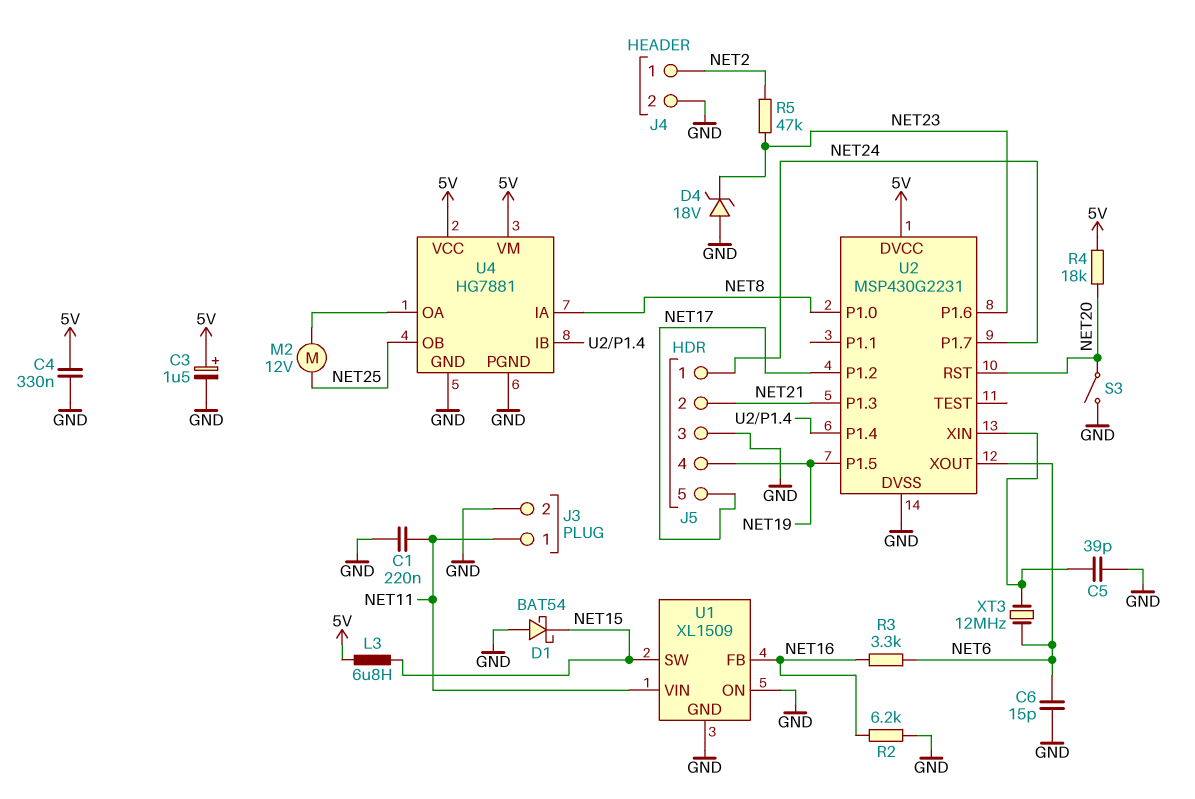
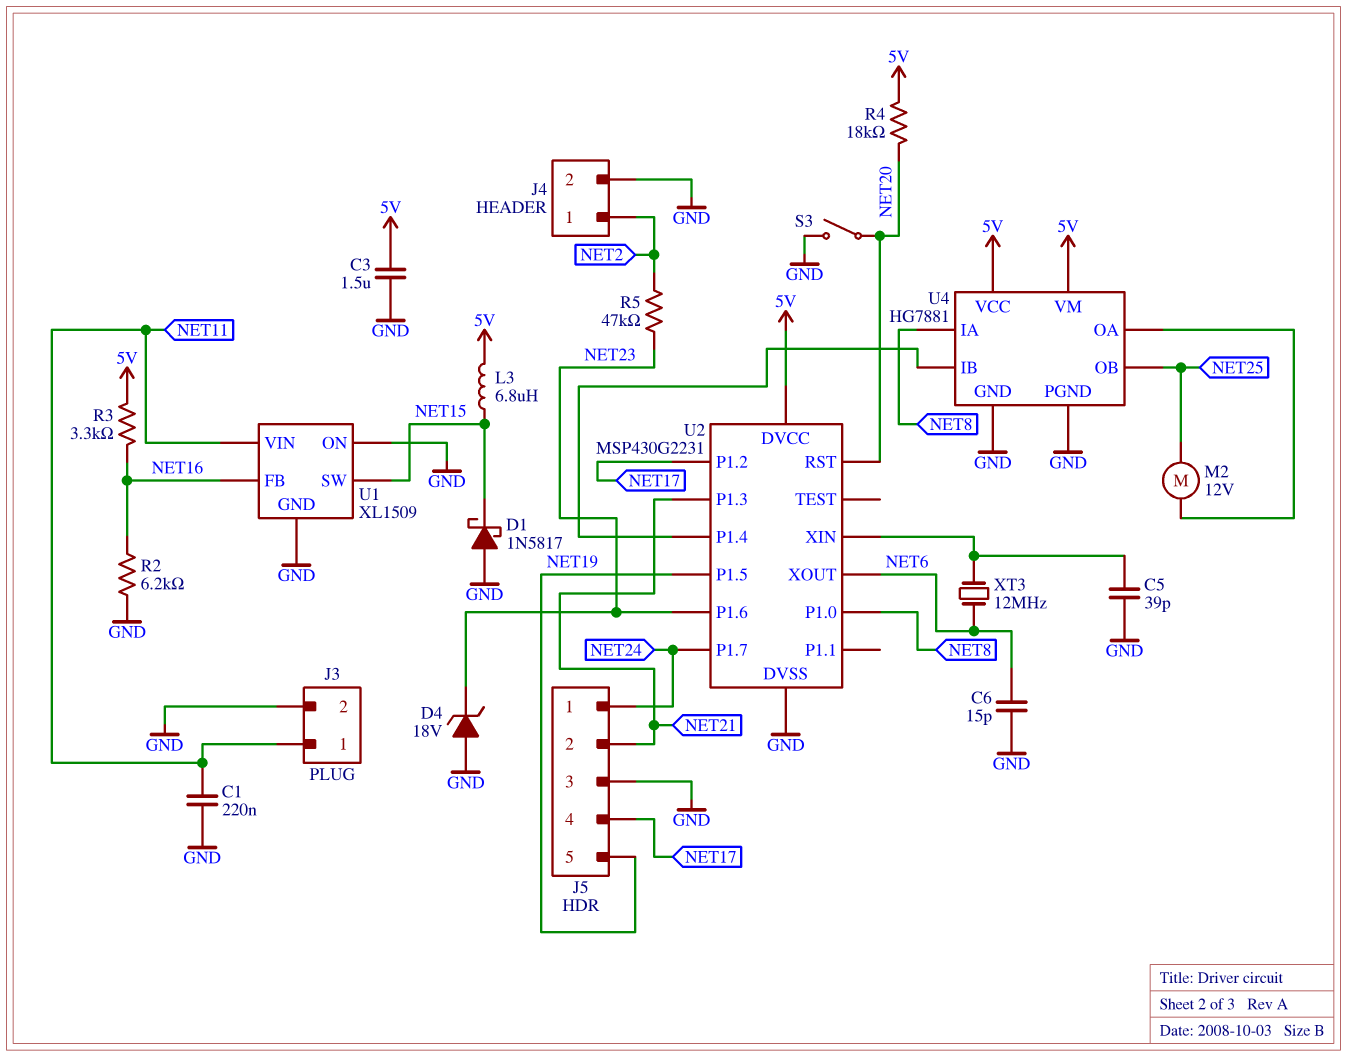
C3: 1.5uF (plus 5V, minus GND) -> 1.5uF (5V, GND)
C4: 330nF (5V, GND) -> none
D1: schottky BAT54 (A GND, K NET15) -> schottky 1N5817 (A GND, K NET15)
J5 pin 4: NET19 -> NET17
J5 pin 5: NET17 -> NET19
R3: 3.3k (NET6, NET16) -> 3.3k (5V, NET16)

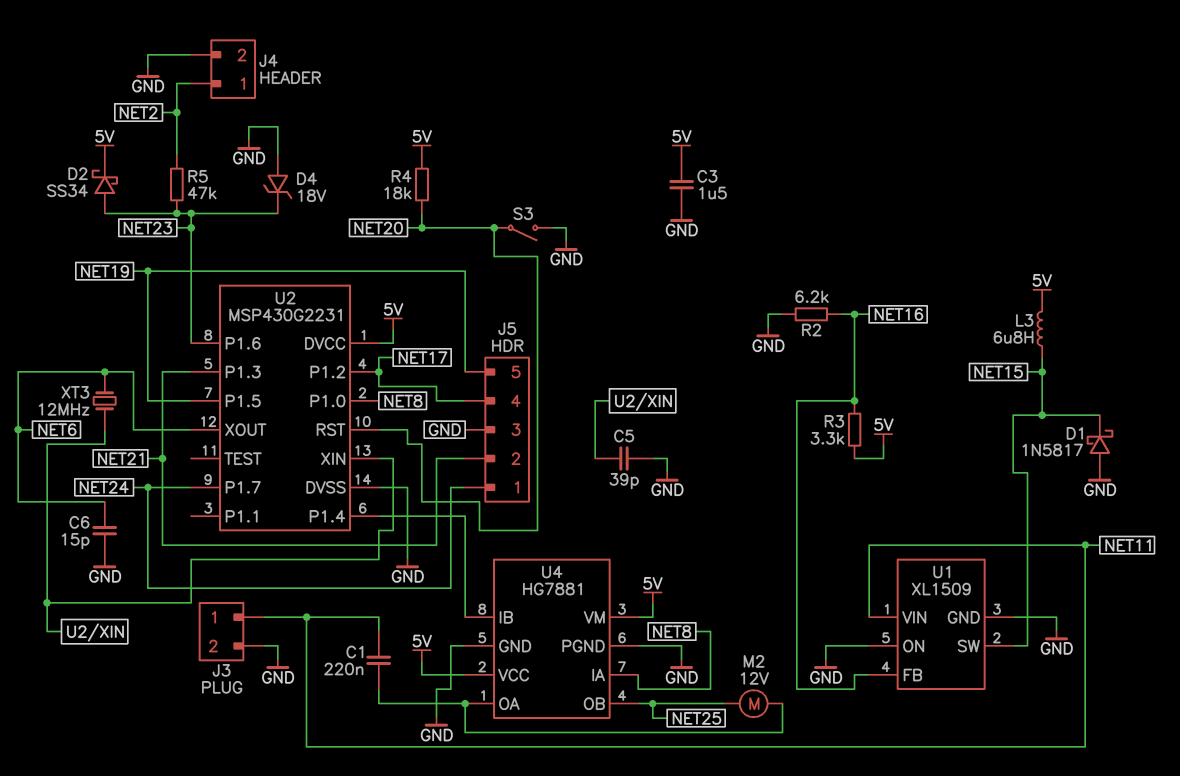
C1: 220nF (GND, NET11) -> 220nF (NET11, U4/OA)
D2: none -> schottky SS34 (A NET23, K 5V)

